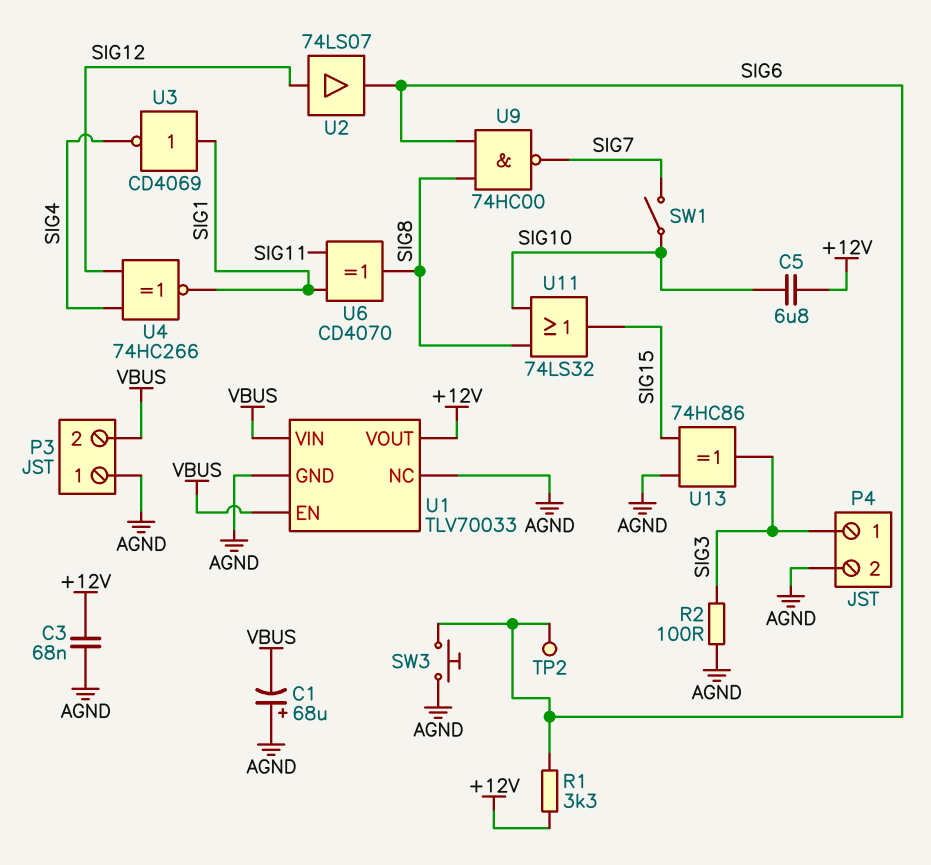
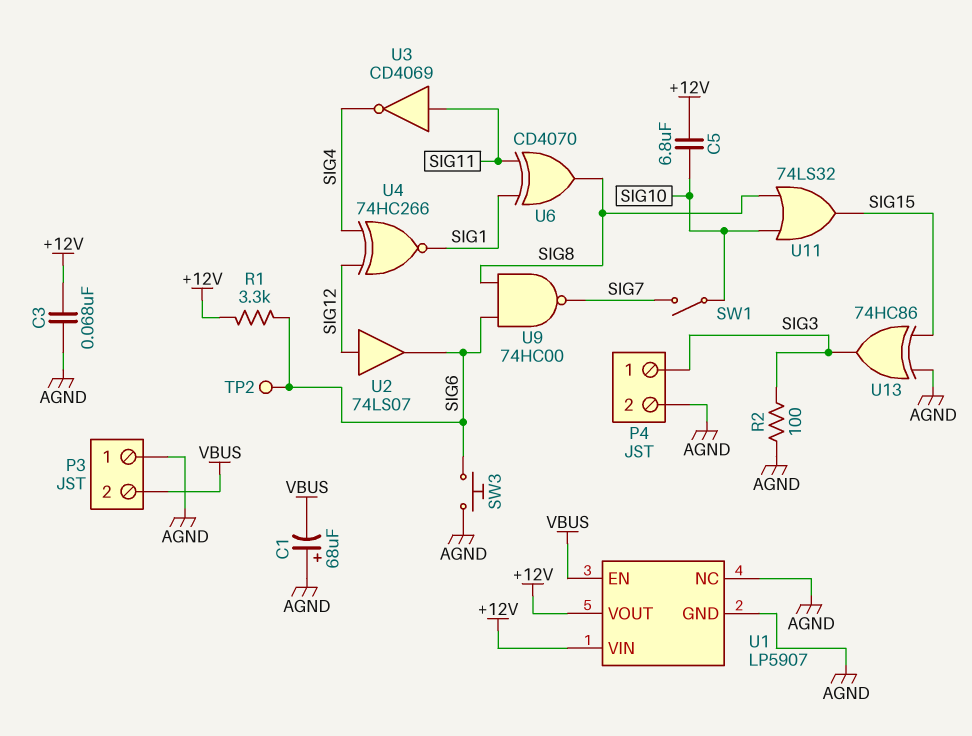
U1: TLV70033 -> LP5907
U1 pin VIN: VBUS -> +12V
U3: NOT CD4069 (in SIG1, out SIG4) -> NOT CD4069 (in SIG11, out SIG4)

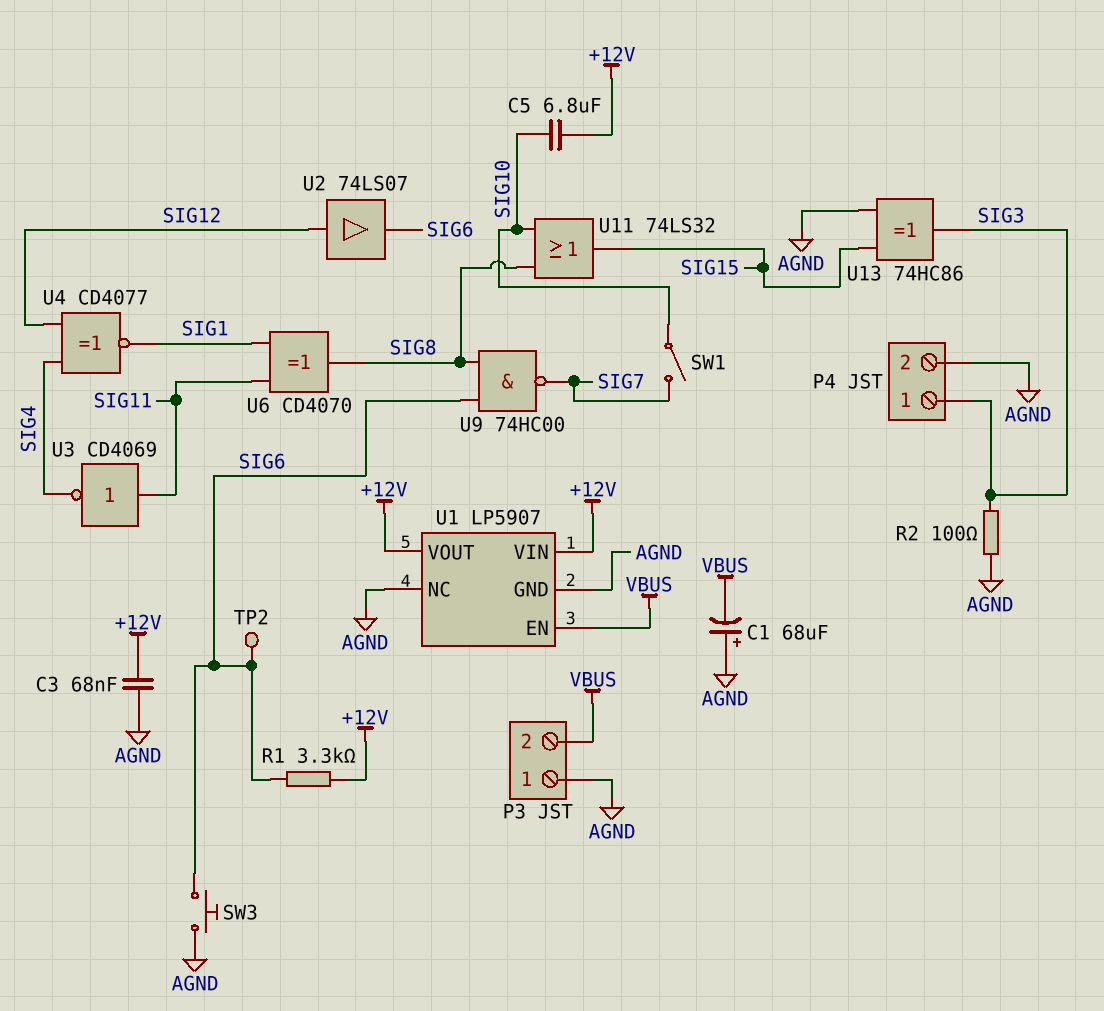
U4: XNOR 74HC266 (in SIG4, in SIG12, out SIG1) -> XNOR CD4077 (in SIG4, in SIG12, out SIG1)

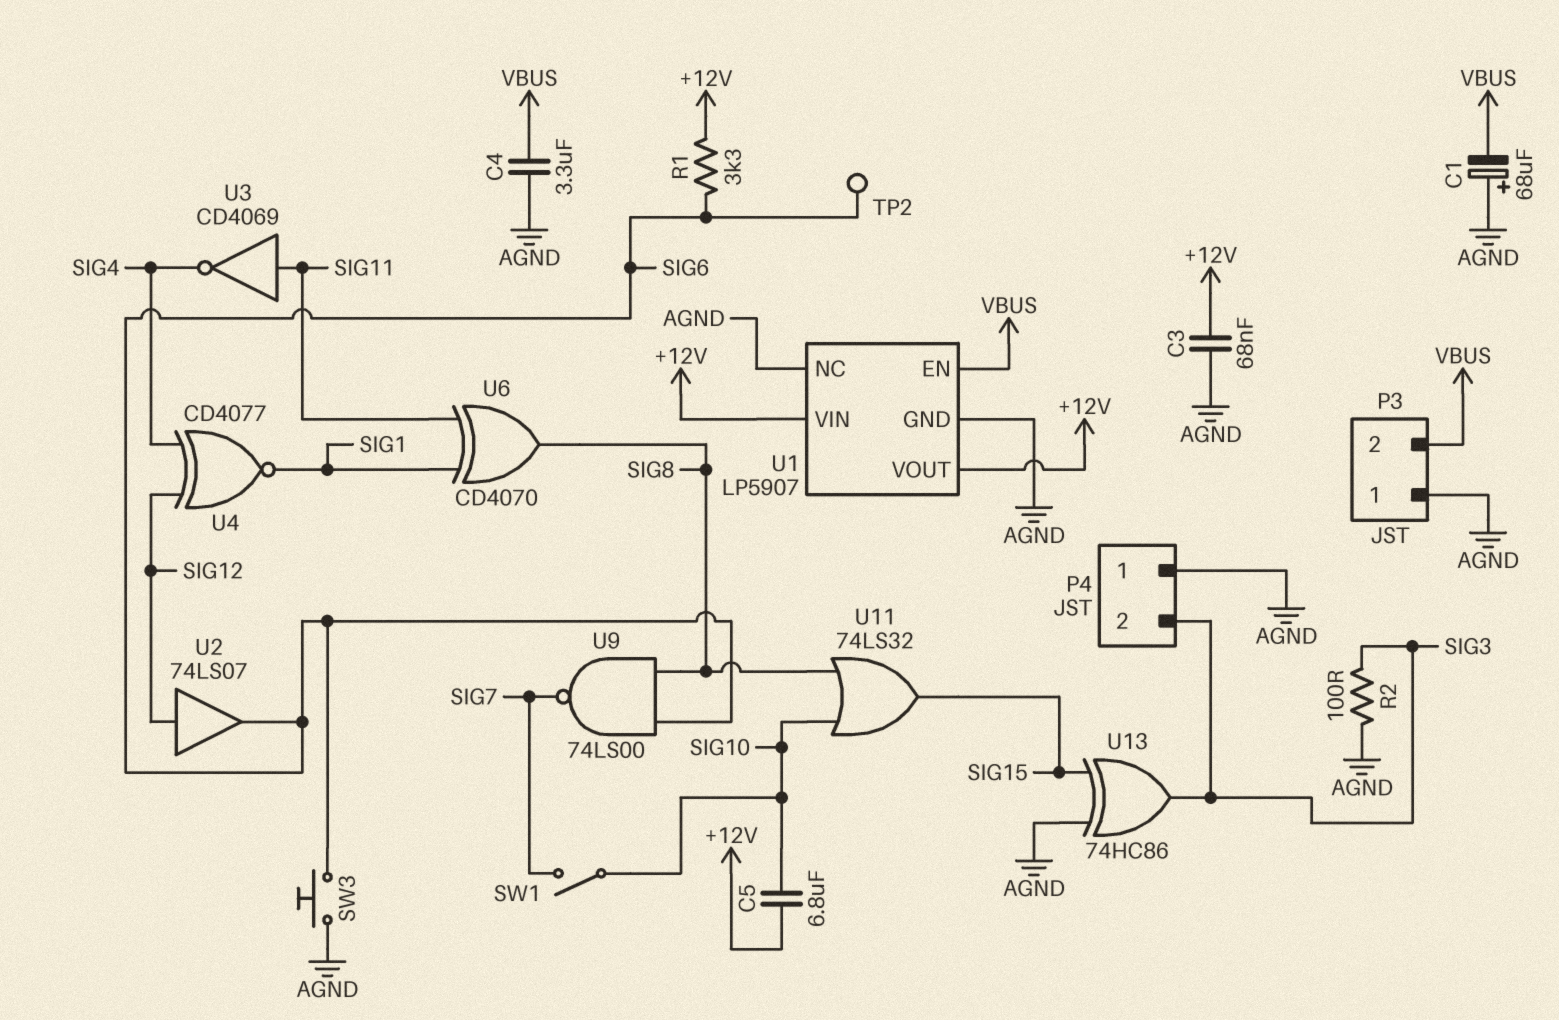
C4: none -> 3.3uF (AGND, VBUS)
P4 pin 1: SIG3 -> AGND
P4 pin 2: AGND -> SIG3
U9: NAND 74HC00 (in SIG6, in SIG8, out SIG7) -> NAND 74LS00 (in SIG6, in SIG8, out SIG7)

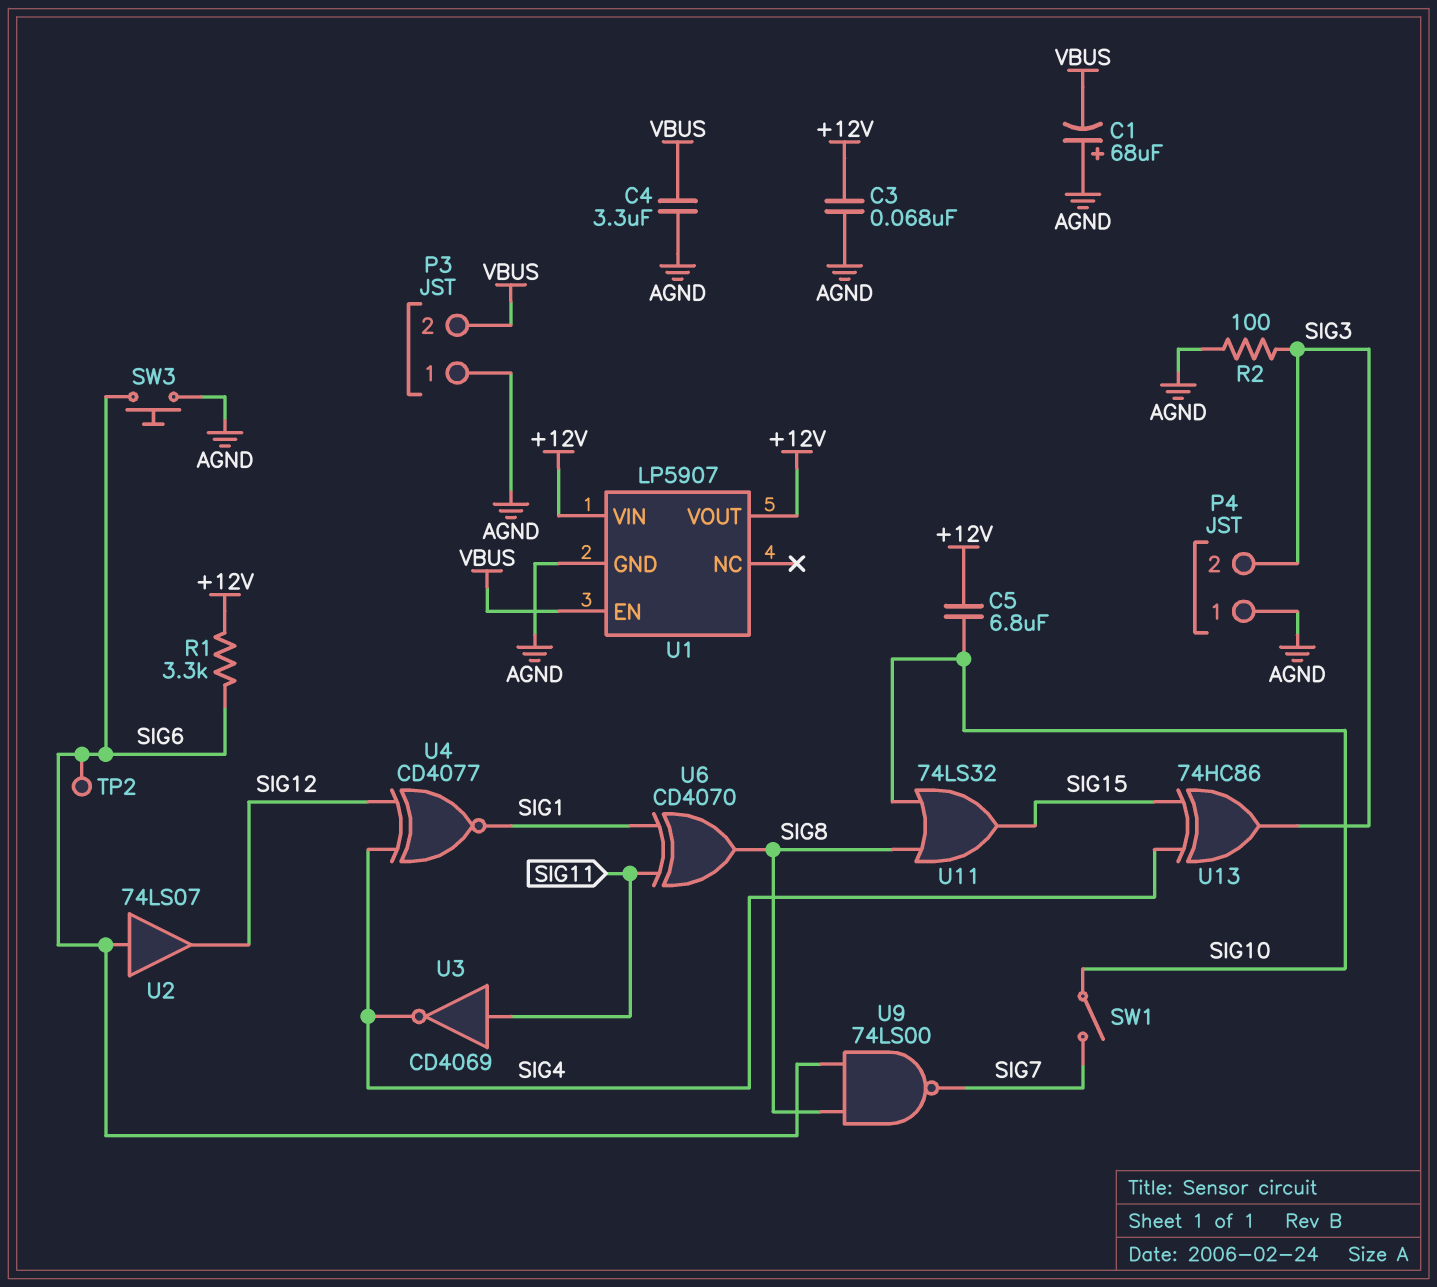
U1 pin NC: AGND -> none
U2: buffer 74LS07 (in SIG12, out SIG6) -> buffer 74LS07 (in SIG6, out SIG12)
U13: XOR 74HC86 (in AGND, in SIG15, out SIG3) -> XOR 74HC86 (in SIG4, in SIG15, out SIG3)

